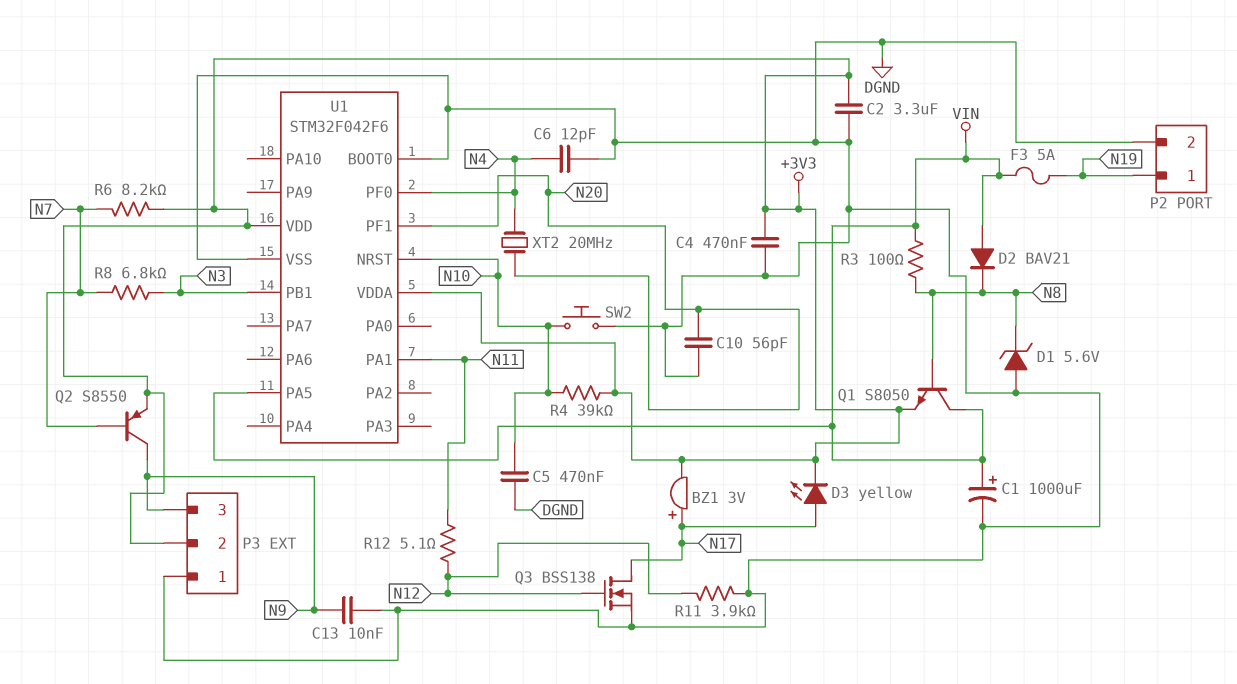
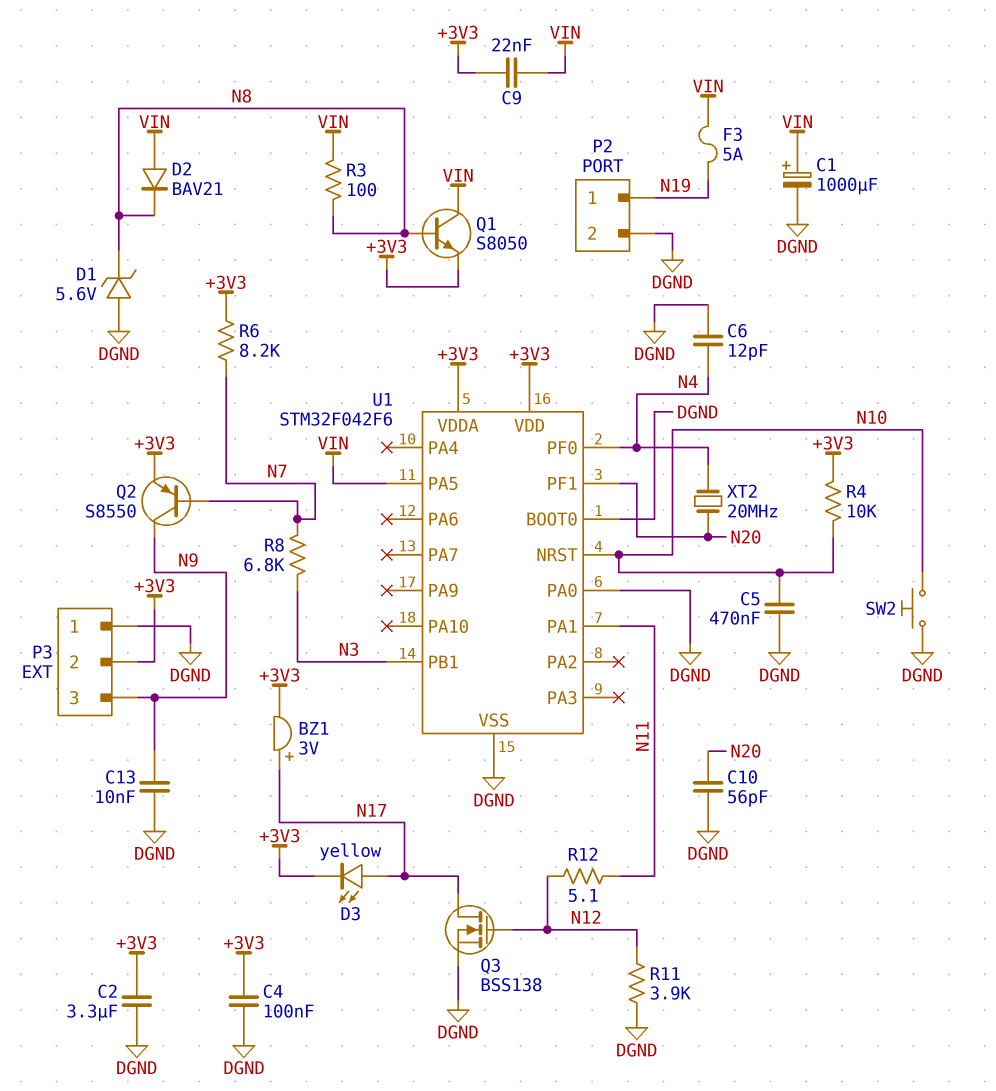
C4: 470nF (+3V3, DGND) -> 100nF (+3V3, DGND)
C9: none -> 22nF (+3V3, VIN)
R4: 39k (+3V3, N10) -> 10k (+3V3, N10)
U1 pin PA0: none -> DGND

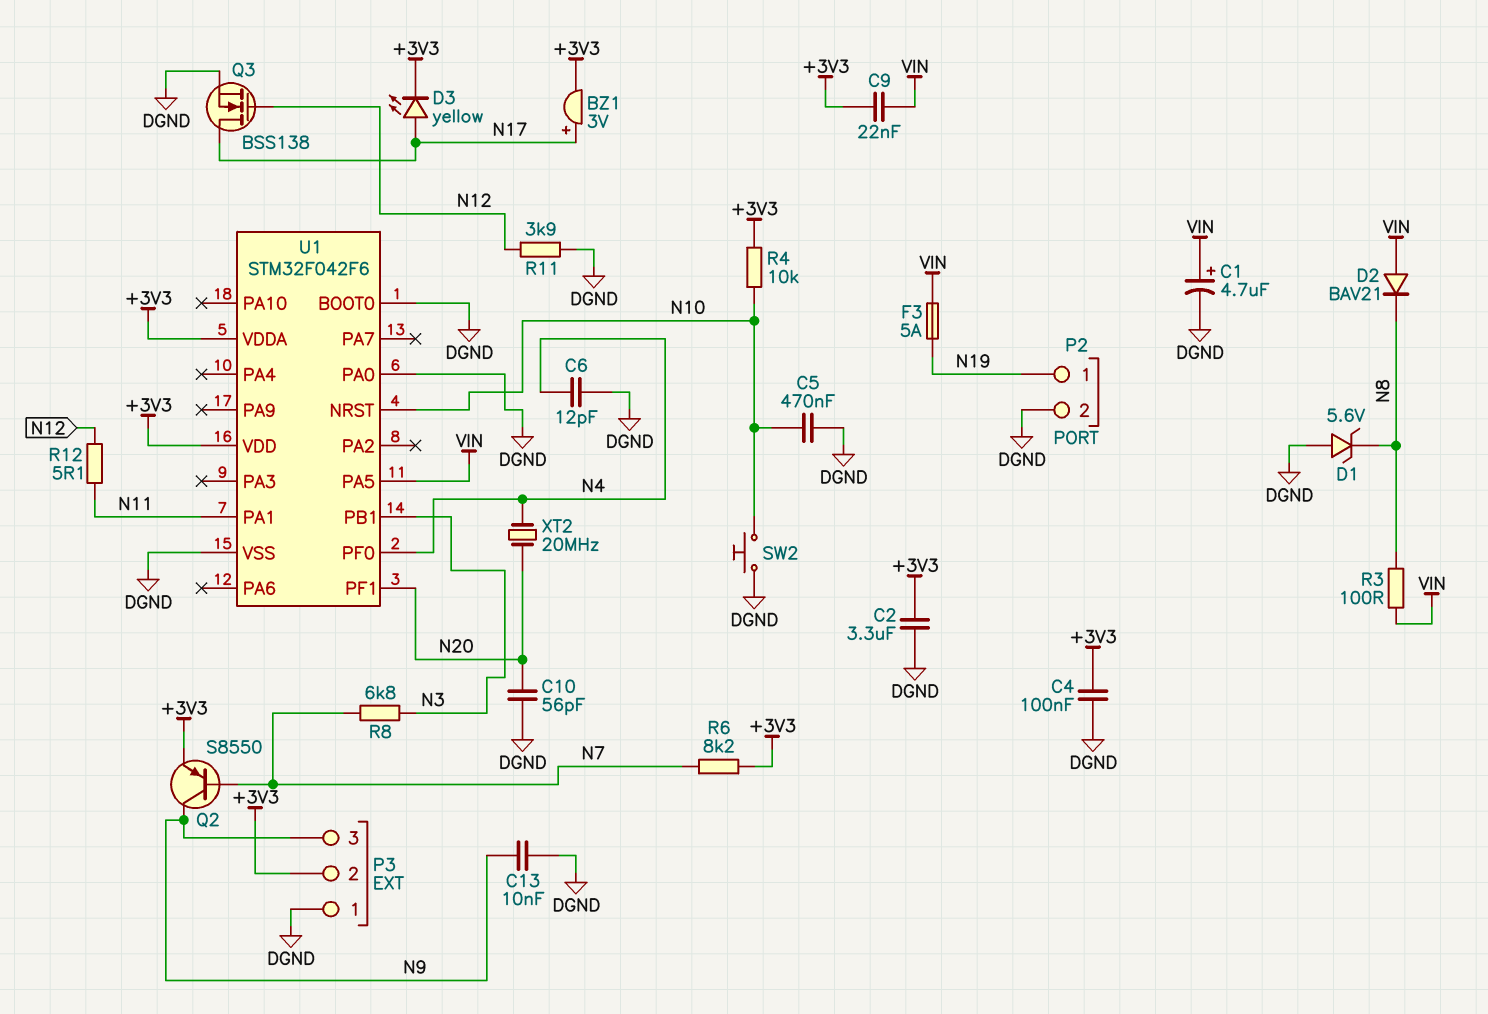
C1: 1000uF (plus VIN, minus DGND) -> 4.7uF (plus VIN, minus DGND)
Q1: NPN S8050 (B N8, C VIN, E +3V3) -> none

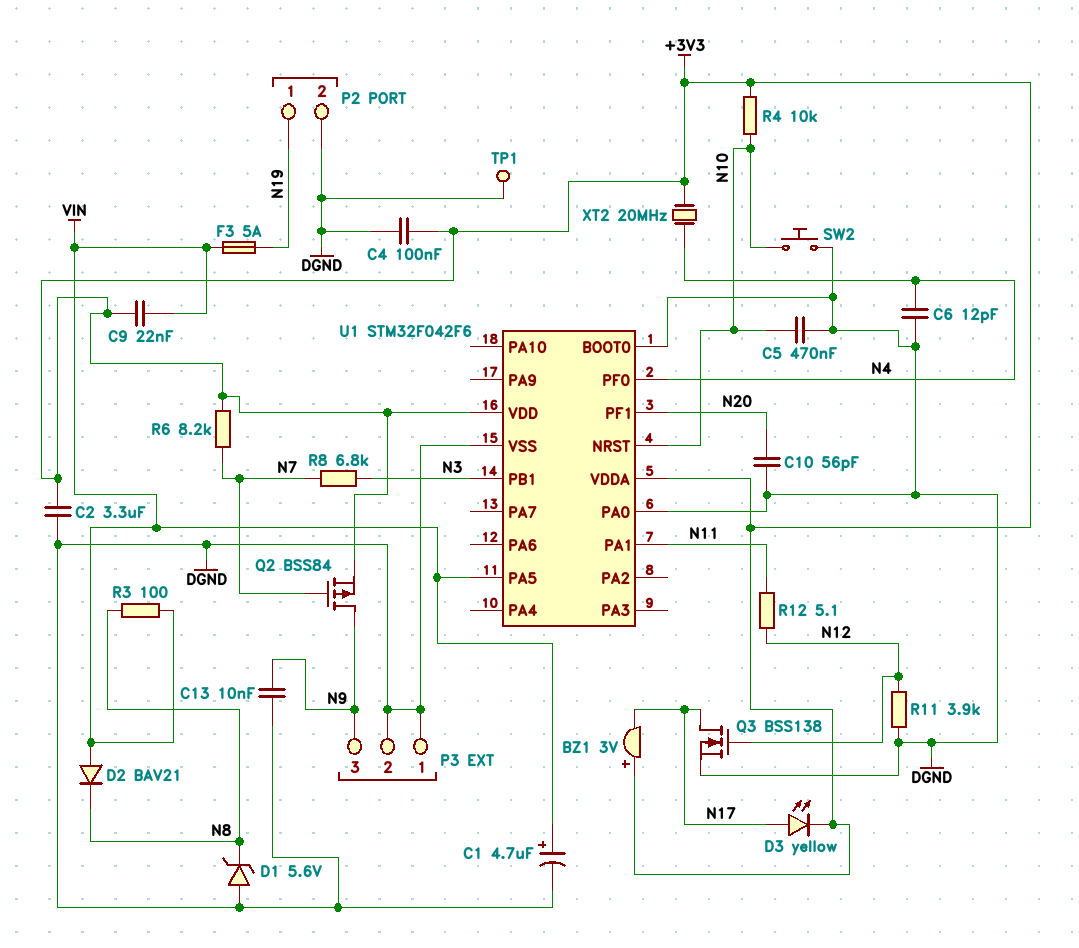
BZ1: buzzer 3V (plus N17, minus +3V3) -> buzzer 3V (plus +3V3, minus N17)
P3 pin 2: +3V3 -> DGND
Q2: PNP S8550 (B N7, C N9, E +3V3) -> PMOS BSS84 (G N7, D N9, S +3V3)
TP1: none -> test point (DGND)
XT2: 20MHz (N4, N20) -> 20MHz (+3V3, N4)

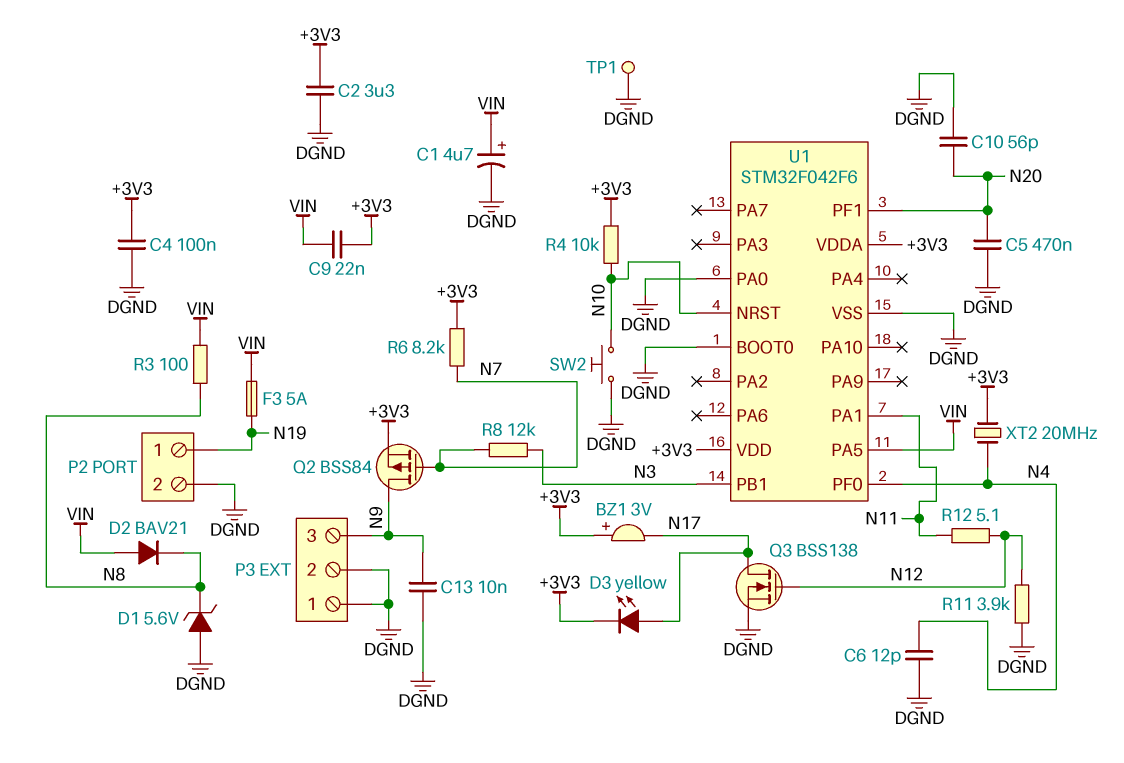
C5: 470nF (DGND, N10) -> 470nF (DGND, N20)
R8: 6.8k (N3, N7) -> 12k (N3, N7)

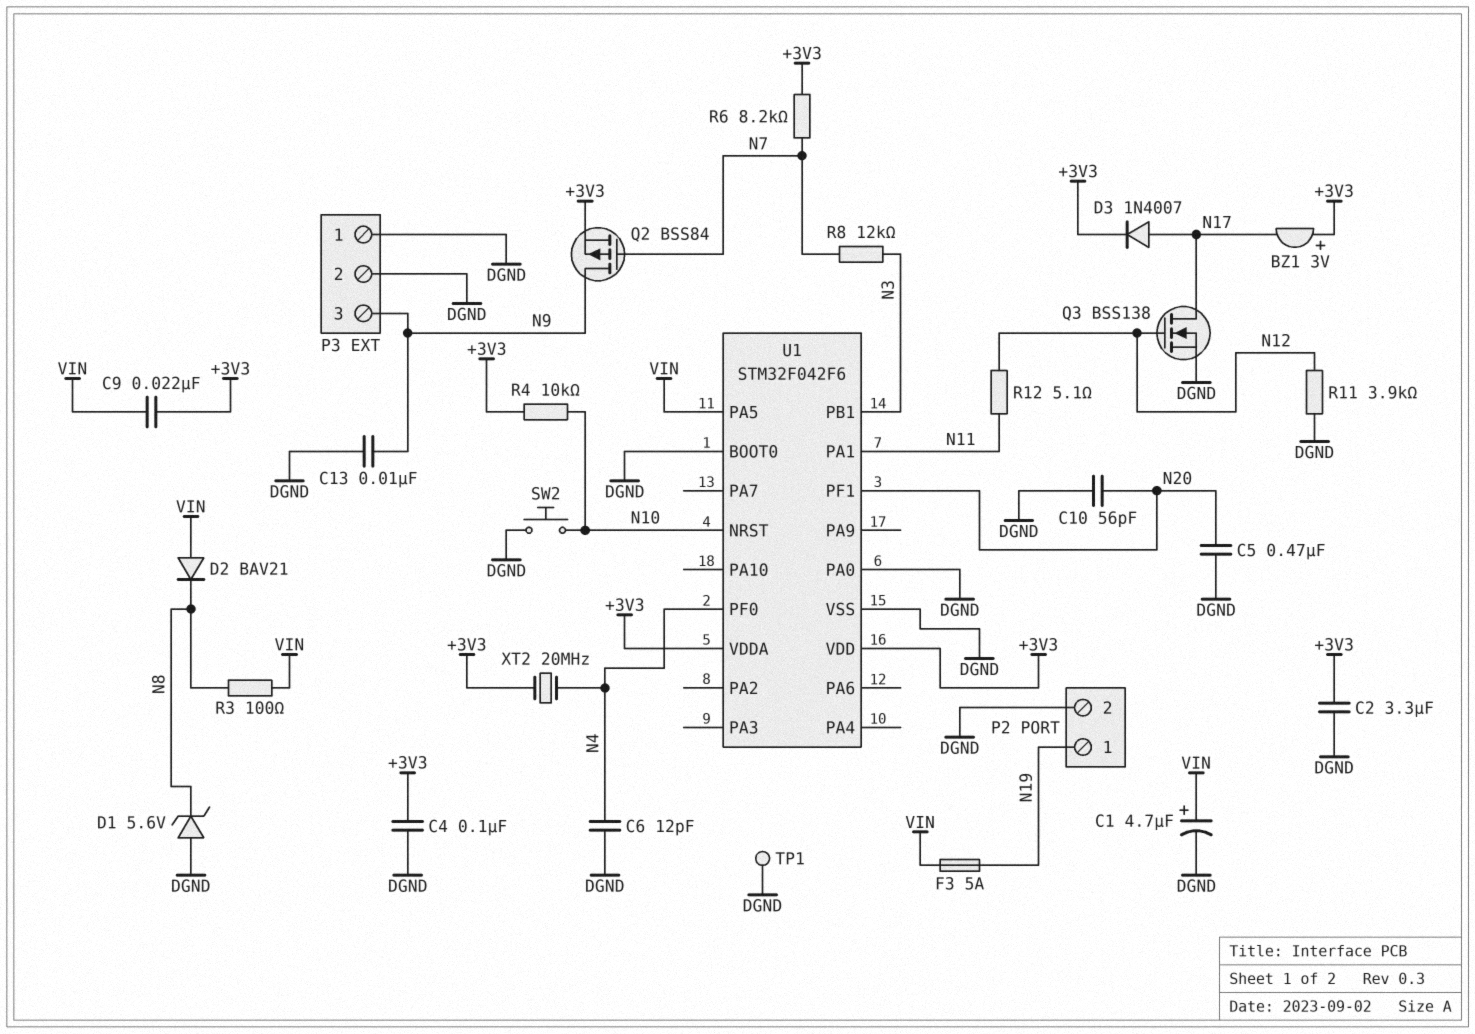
D3: LED yellow (A N17, K +3V3) -> diode 1N4007 (A N17, K +3V3)

